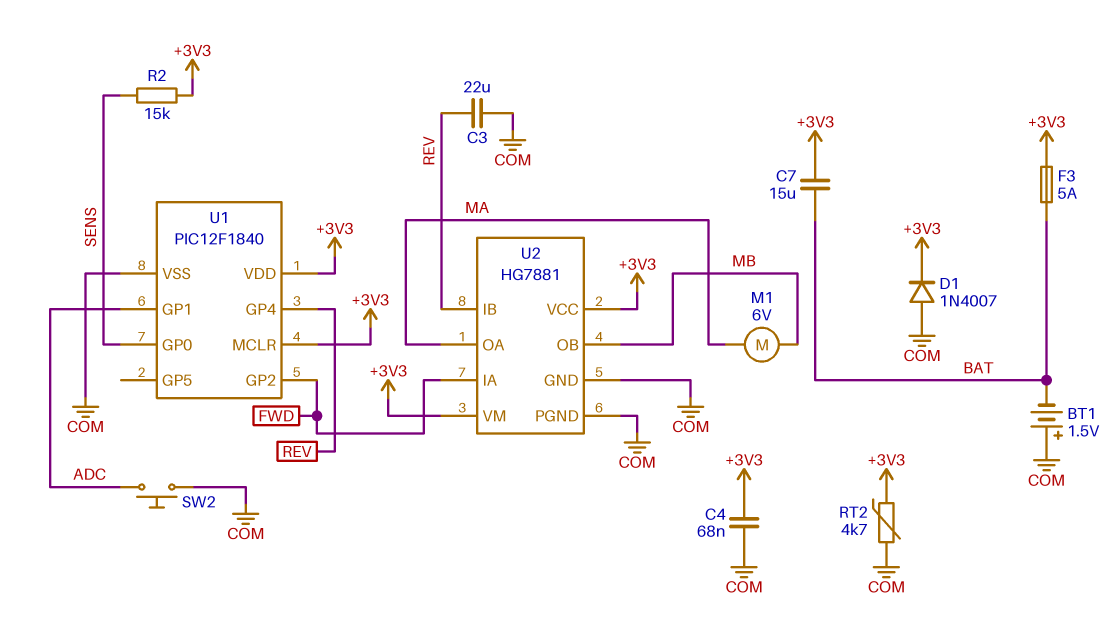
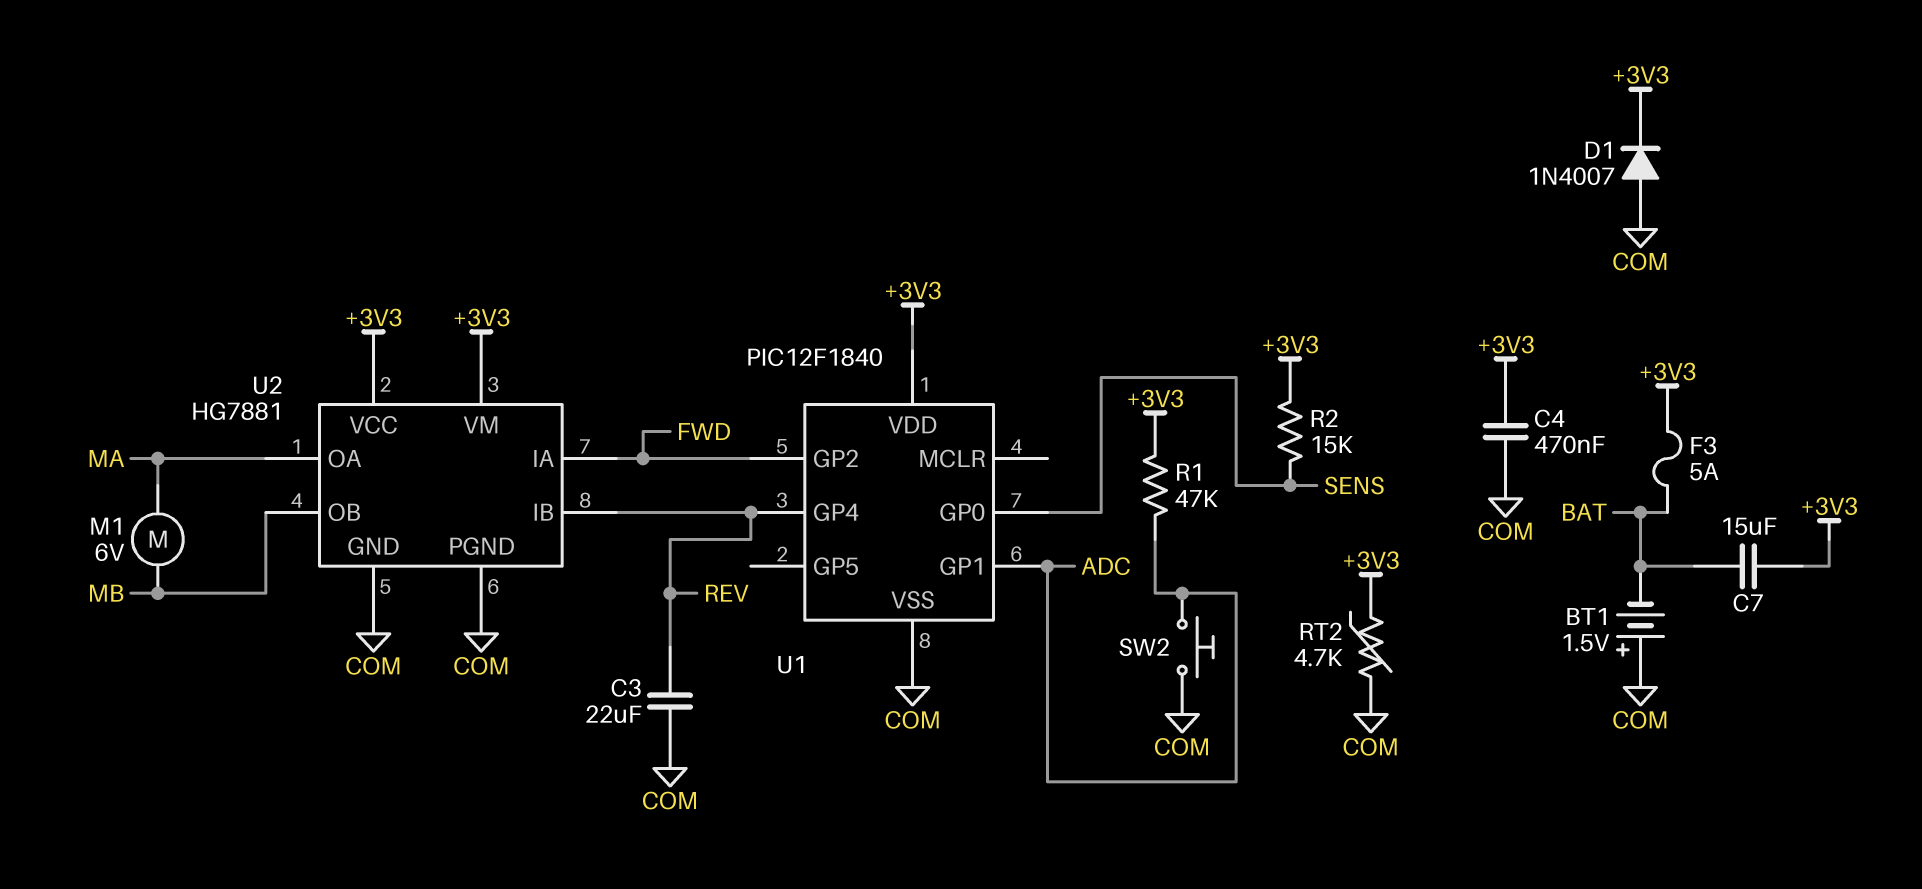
C4: 68nF (+3V3, COM) -> 470nF (+3V3, COM)
R1: none -> 47k (+3V3, ADC)
U1 pin MCLR: +3V3 -> none

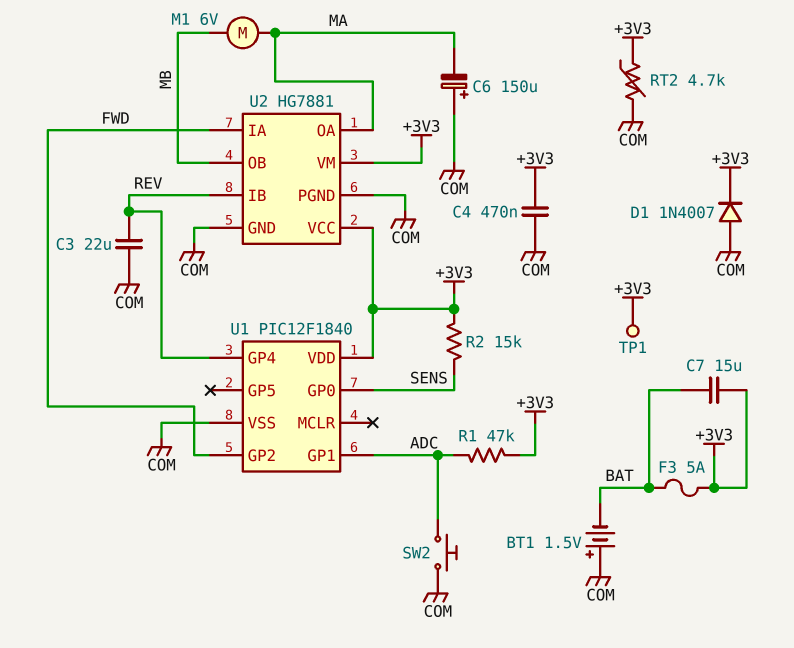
C6: none -> 150uF (plus COM, minus MA)
TP1: none -> test point (+3V3)

